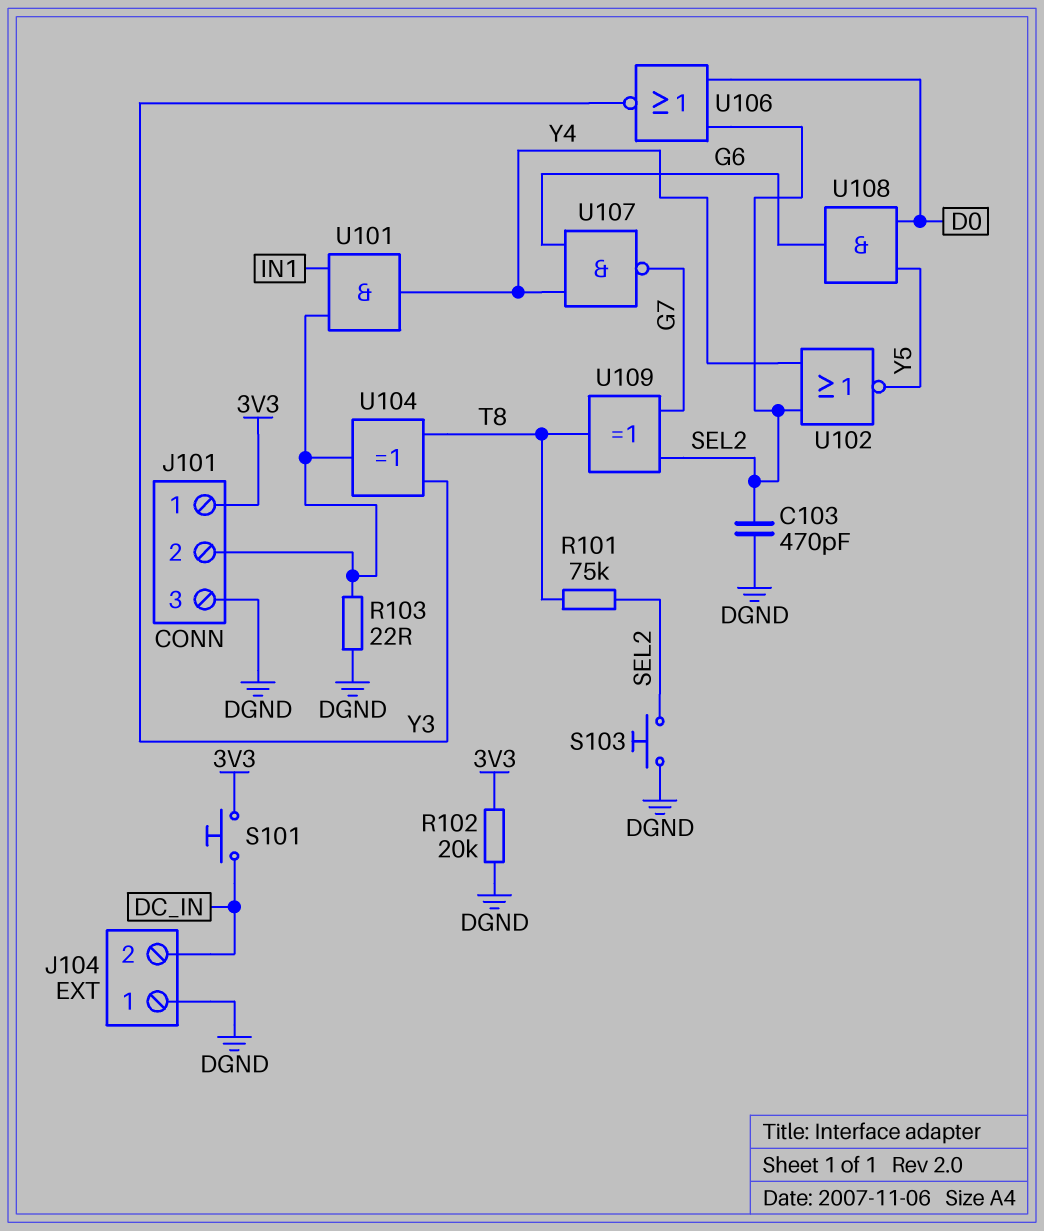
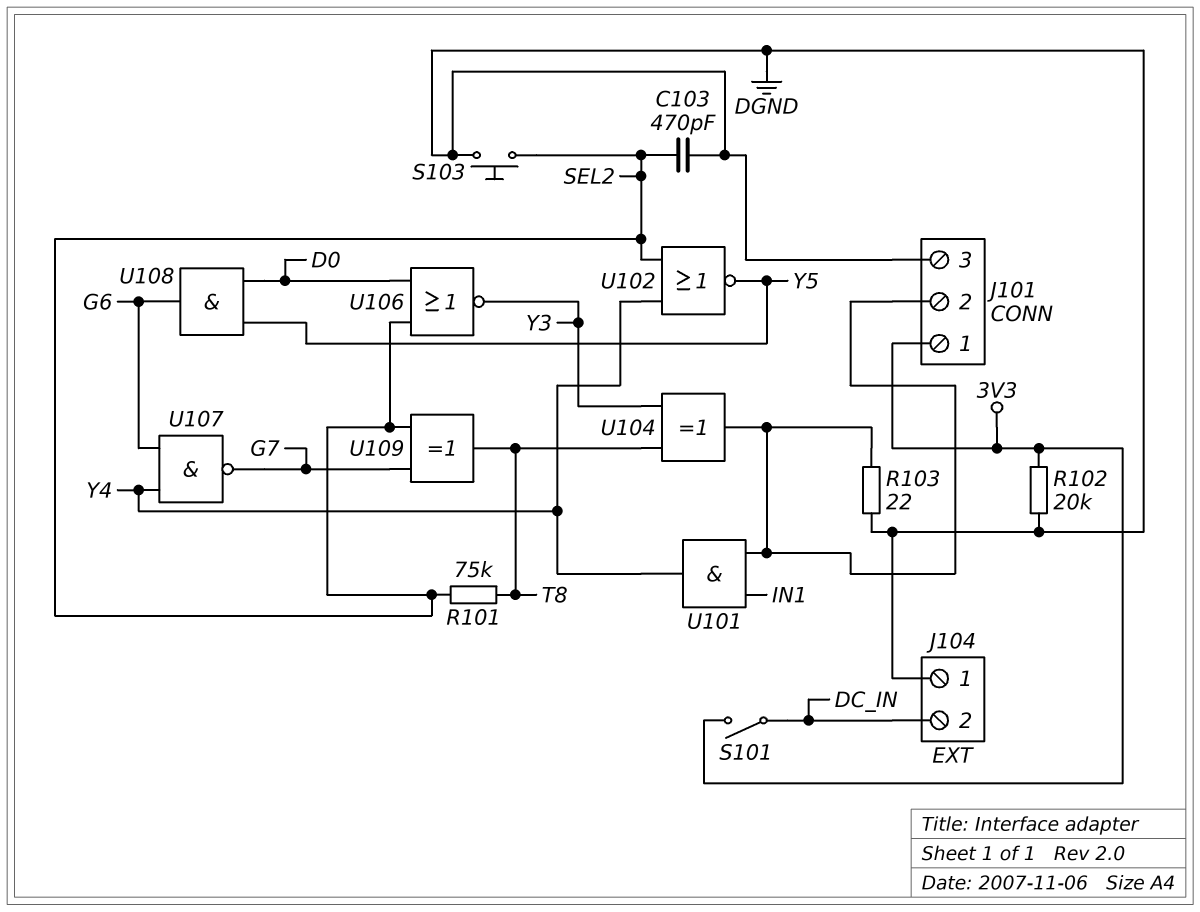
S101: button (3V3, DC_IN) -> switch (3V3, DC_IN)

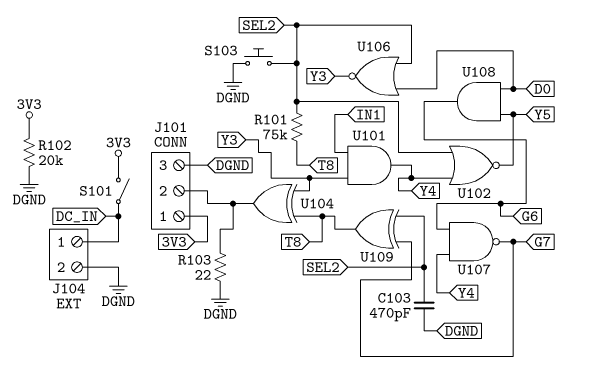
J104 pin 1: DGND -> DC_IN
J104 pin 2: DC_IN -> DGND
U101: AND (in IN1, in J101/2, out Y4) -> AND (in IN1, in Y3, out Y4)

